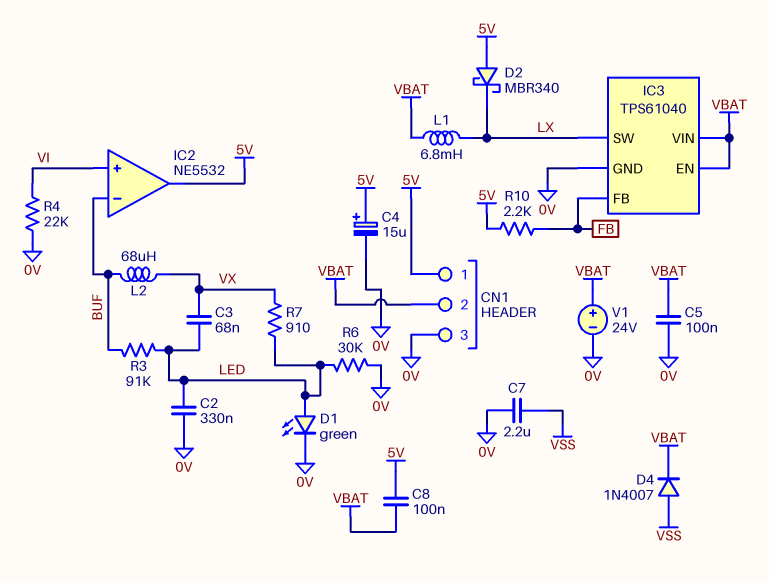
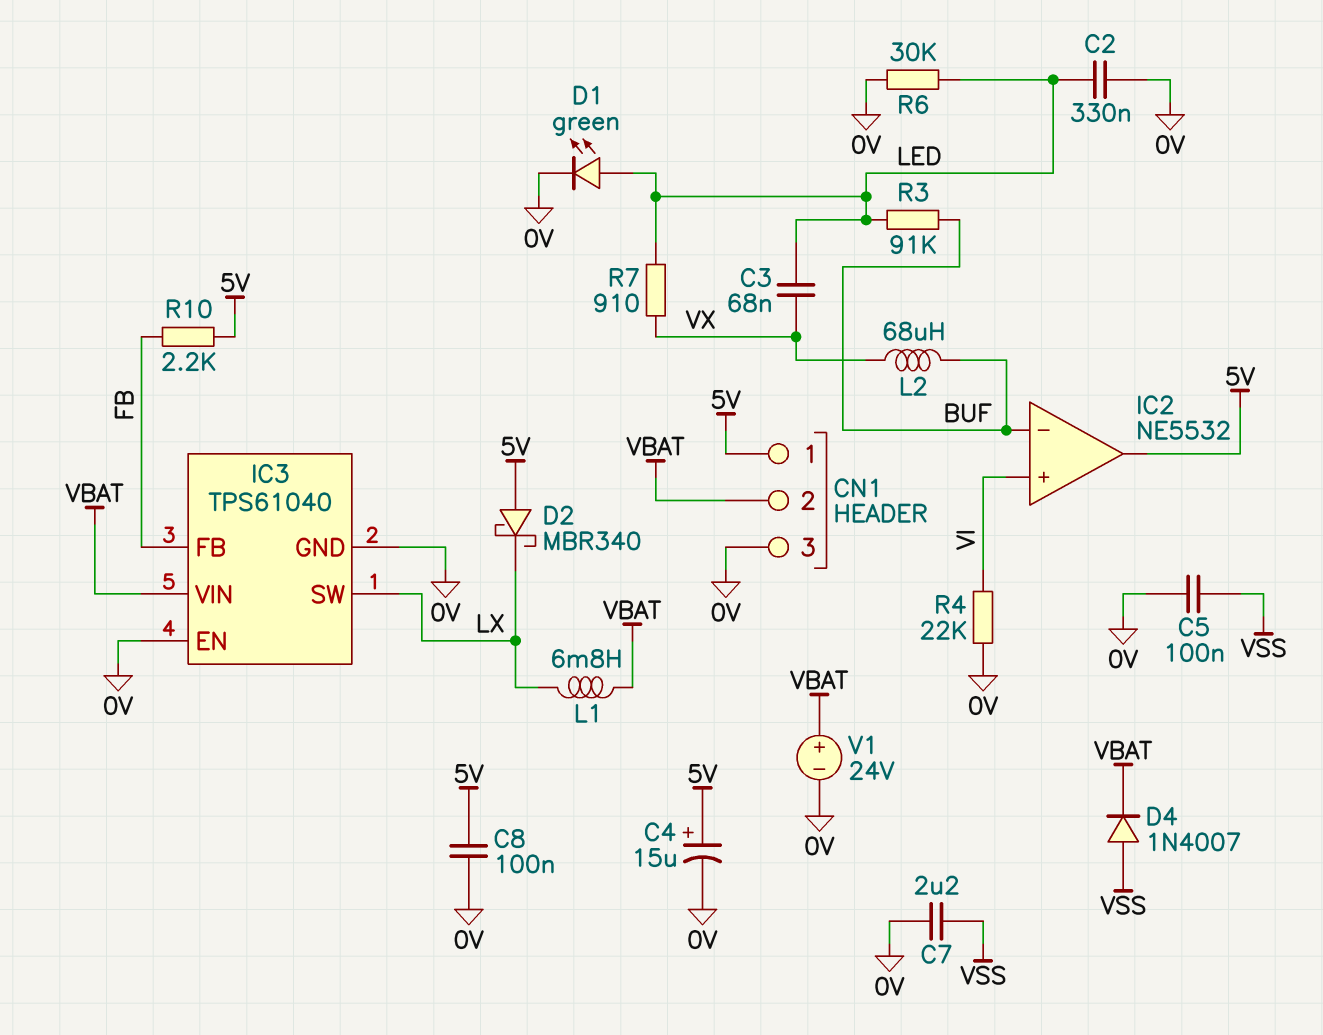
C5: 100nF (0V, VBAT) -> 100nF (0V, VSS)
C8: 100nF (5V, VBAT) -> 100nF (0V, 5V)
IC3 pin EN: VBAT -> 0V

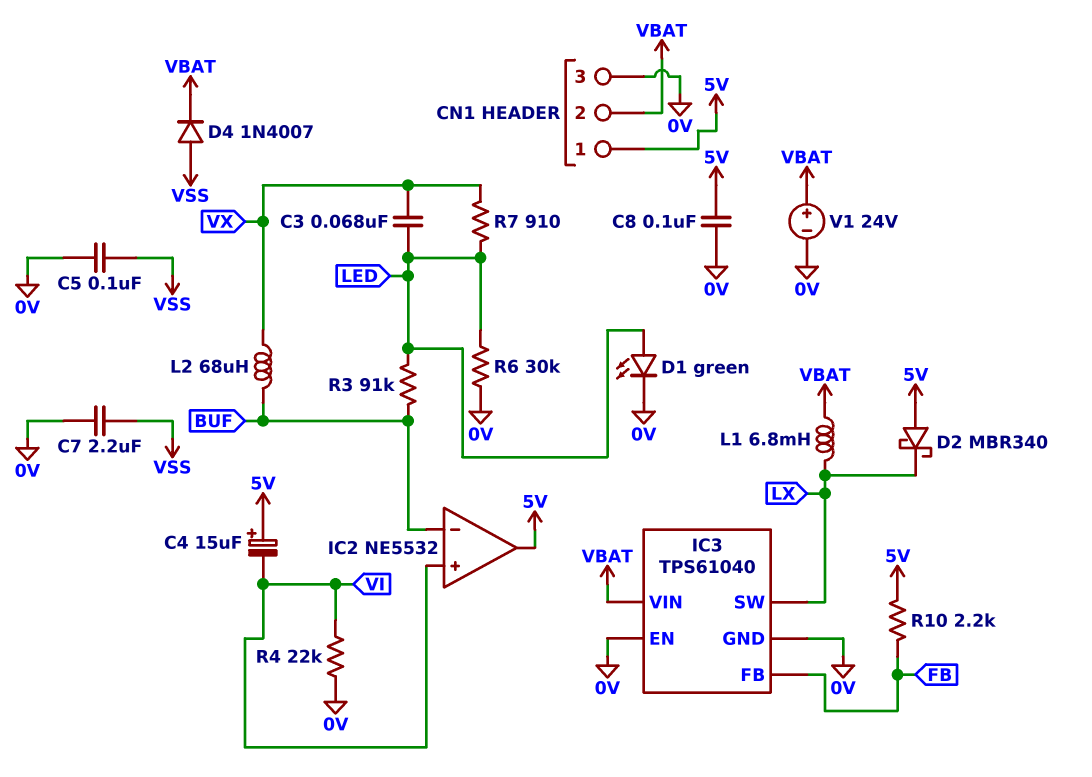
C2: 330nF (0V, LED) -> none
C4: 15uF (plus 5V, minus 0V) -> 15uF (plus 5V, minus VI)

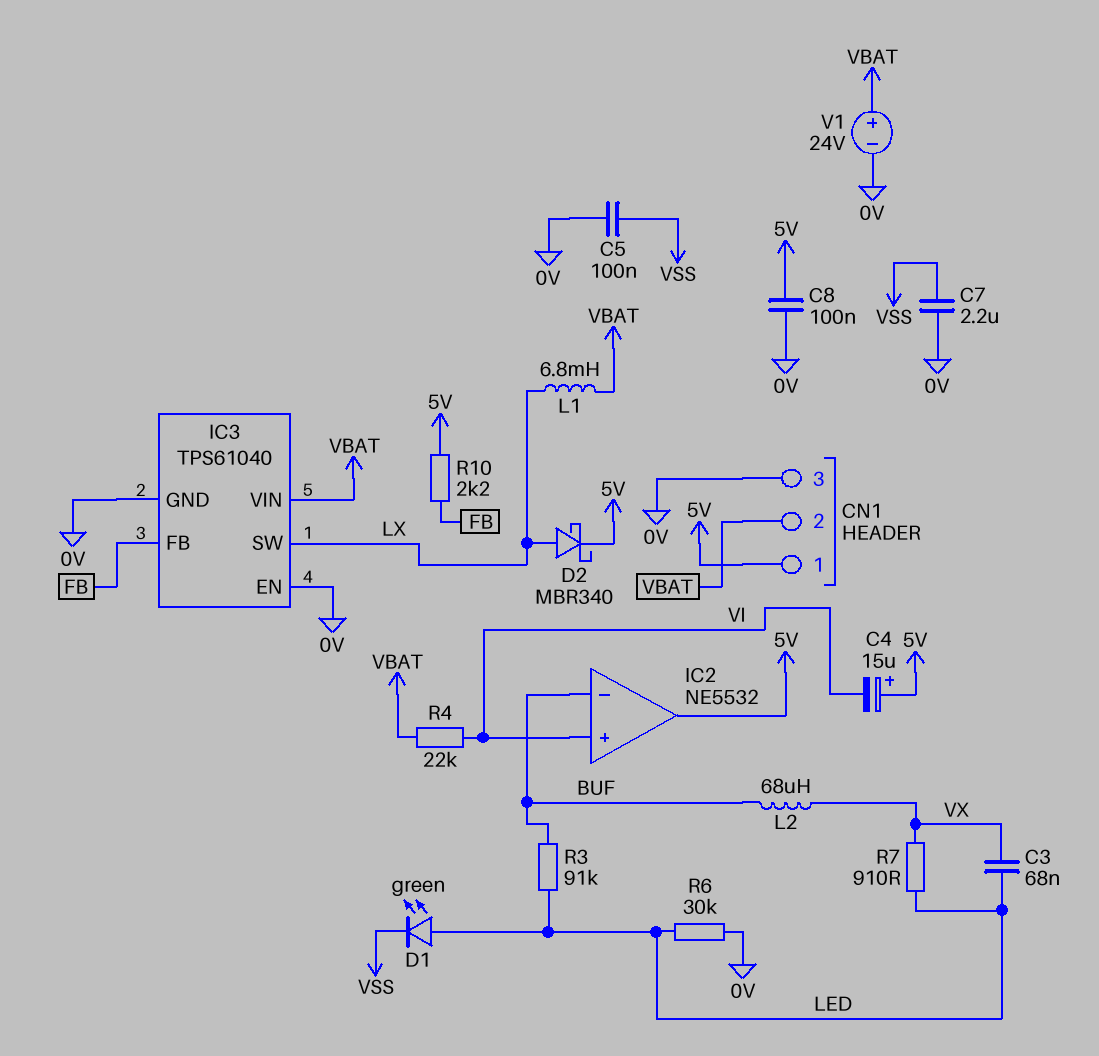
D1: LED green (A LED, K 0V) -> LED green (A LED, K VSS)
D2: schottky MBR340 (A 5V, K LX) -> schottky MBR340 (A LX, K 5V)
D4: diode 1N4007 (A VSS, K VBAT) -> none
R4: 22k (0V, VI) -> 22k (VBAT, VI)

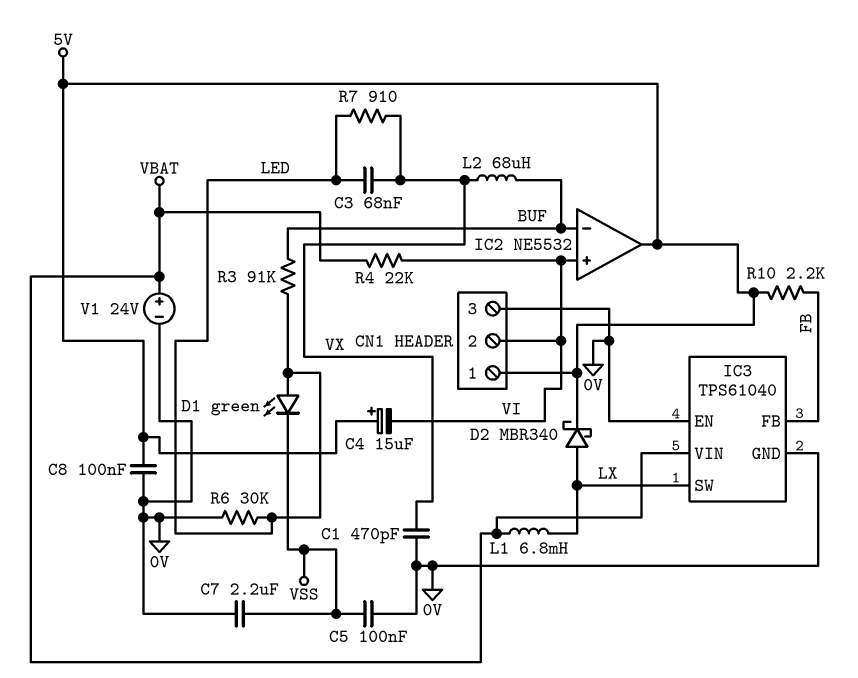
C1: none -> 470pF (0V, VX)
CN1 pin 2: VBAT -> VI

